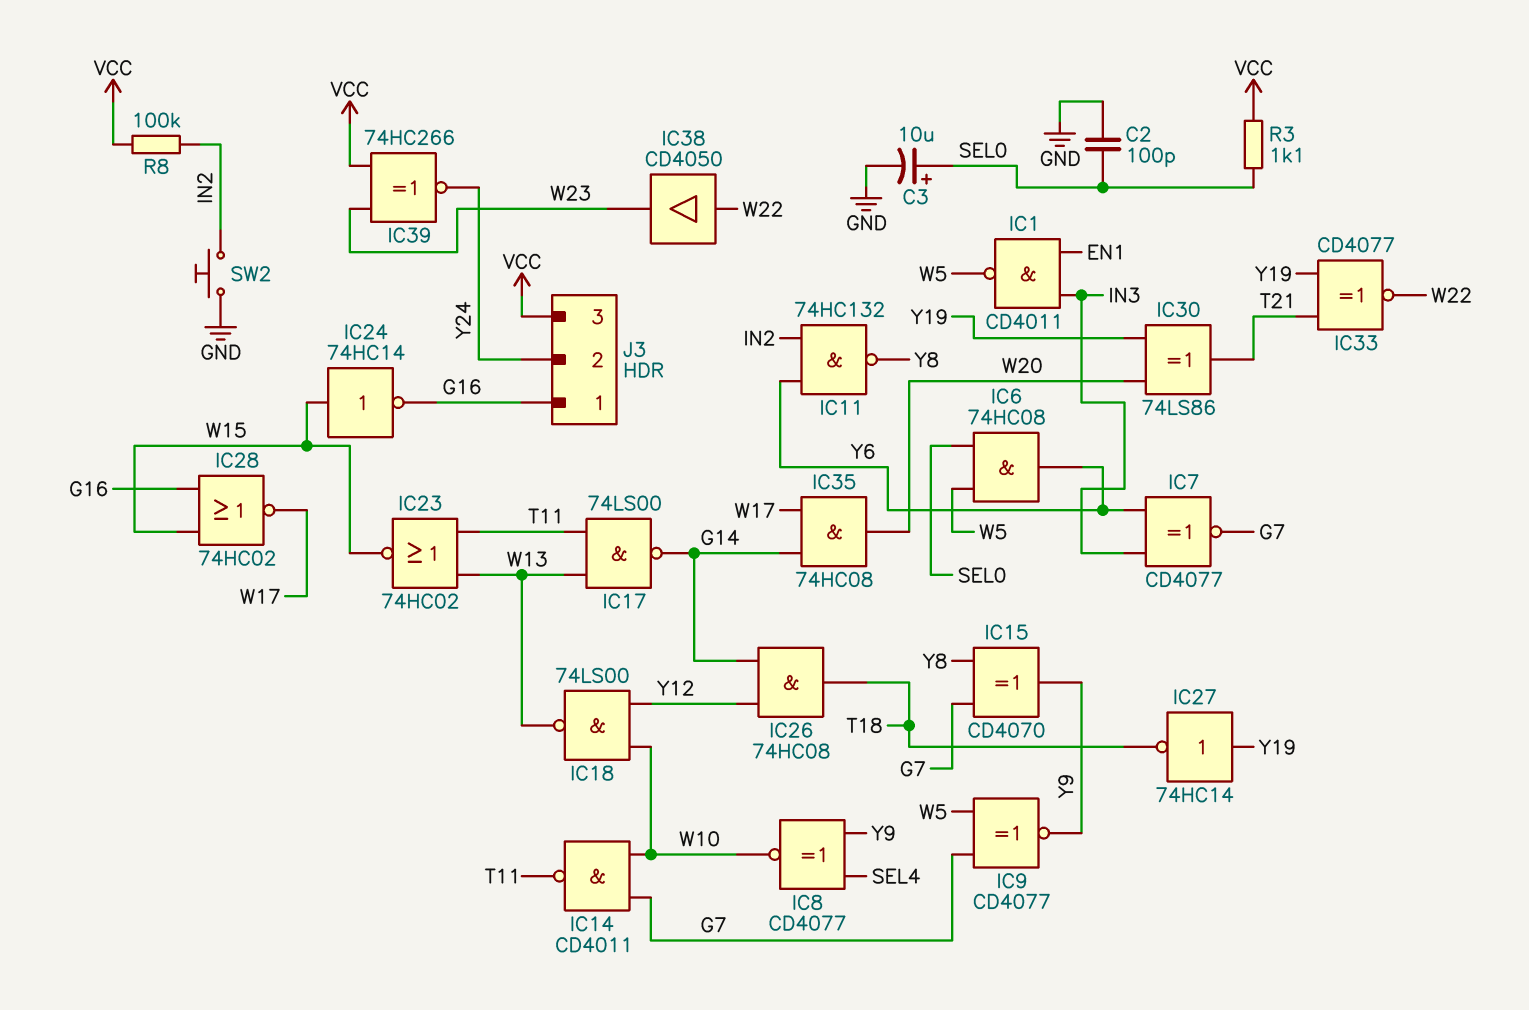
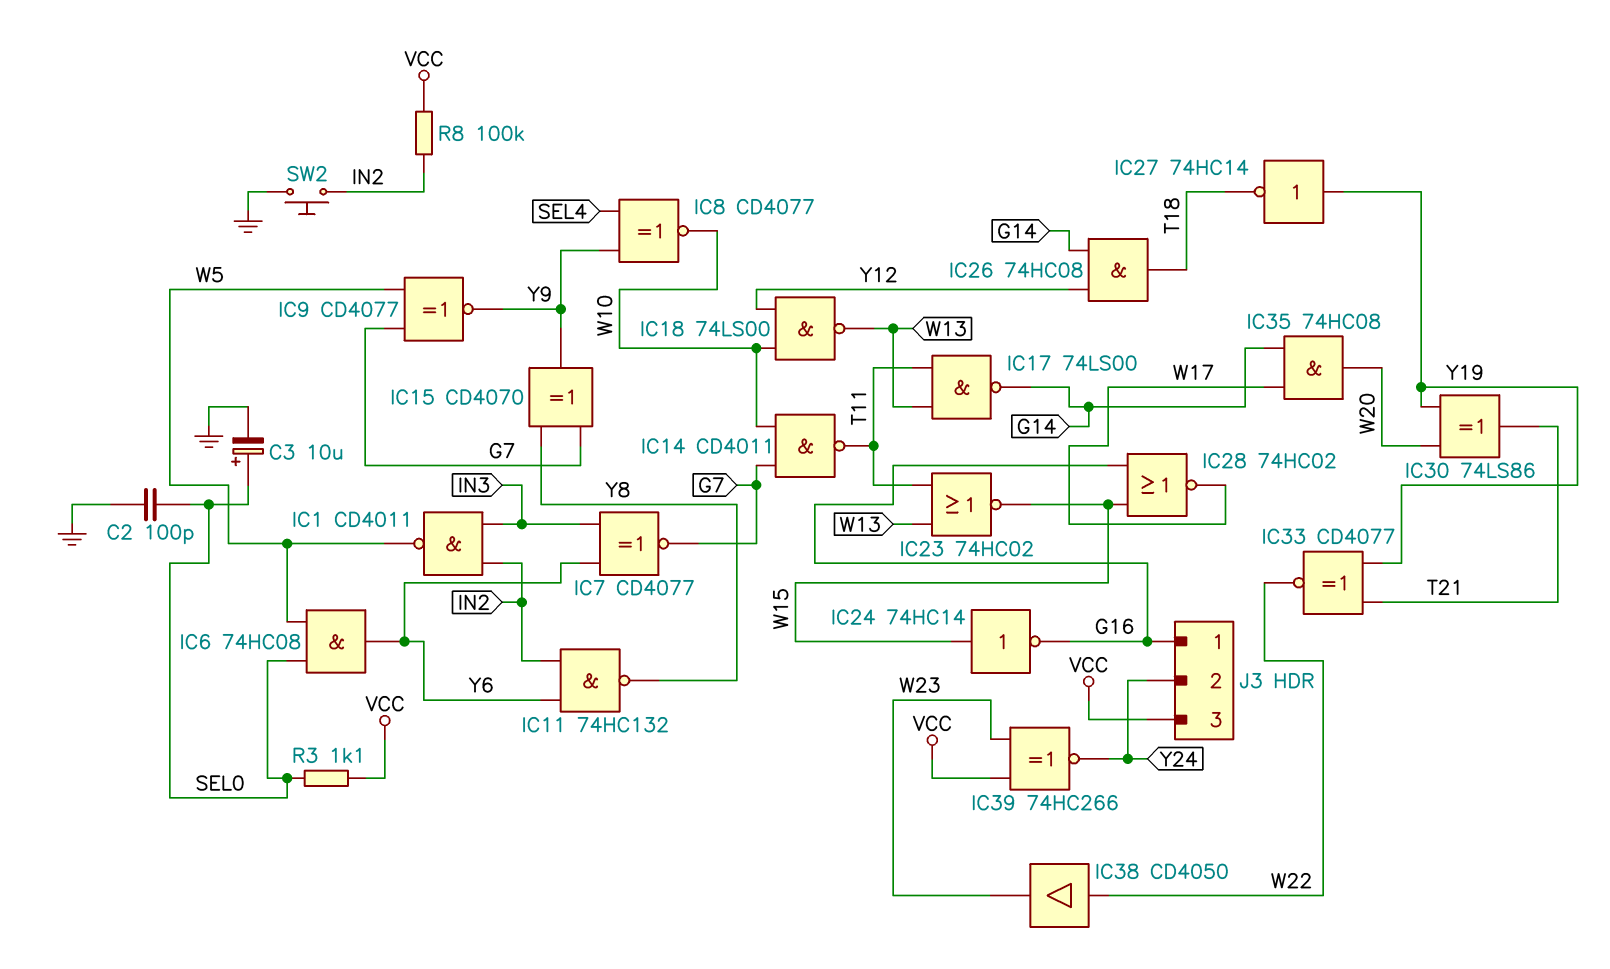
IC1: NAND CD4011 (in EN1, in IN3, out W5) -> NAND CD4011 (in IN2, in IN3, out W5)

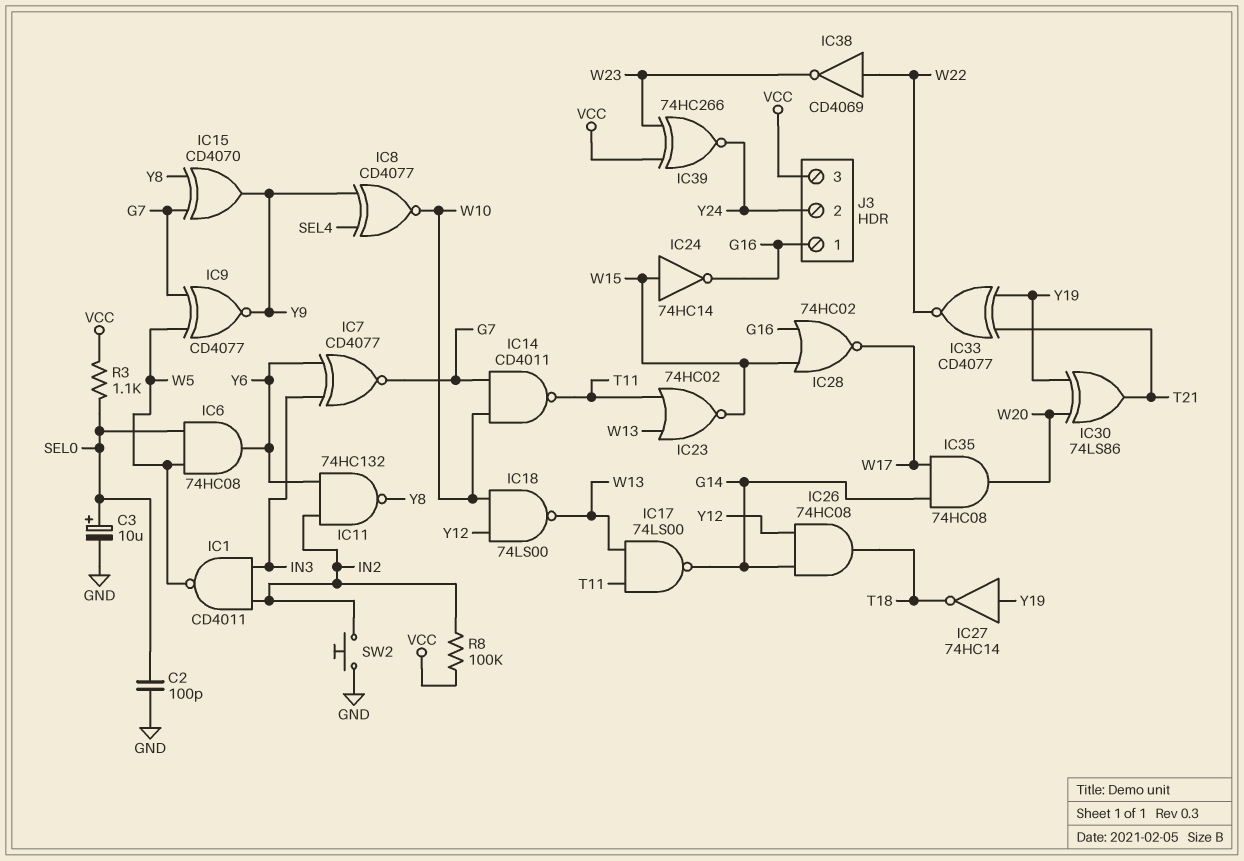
IC38: buffer CD4050 (in W22, out W23) -> NOT CD4069 (in W22, out W23)

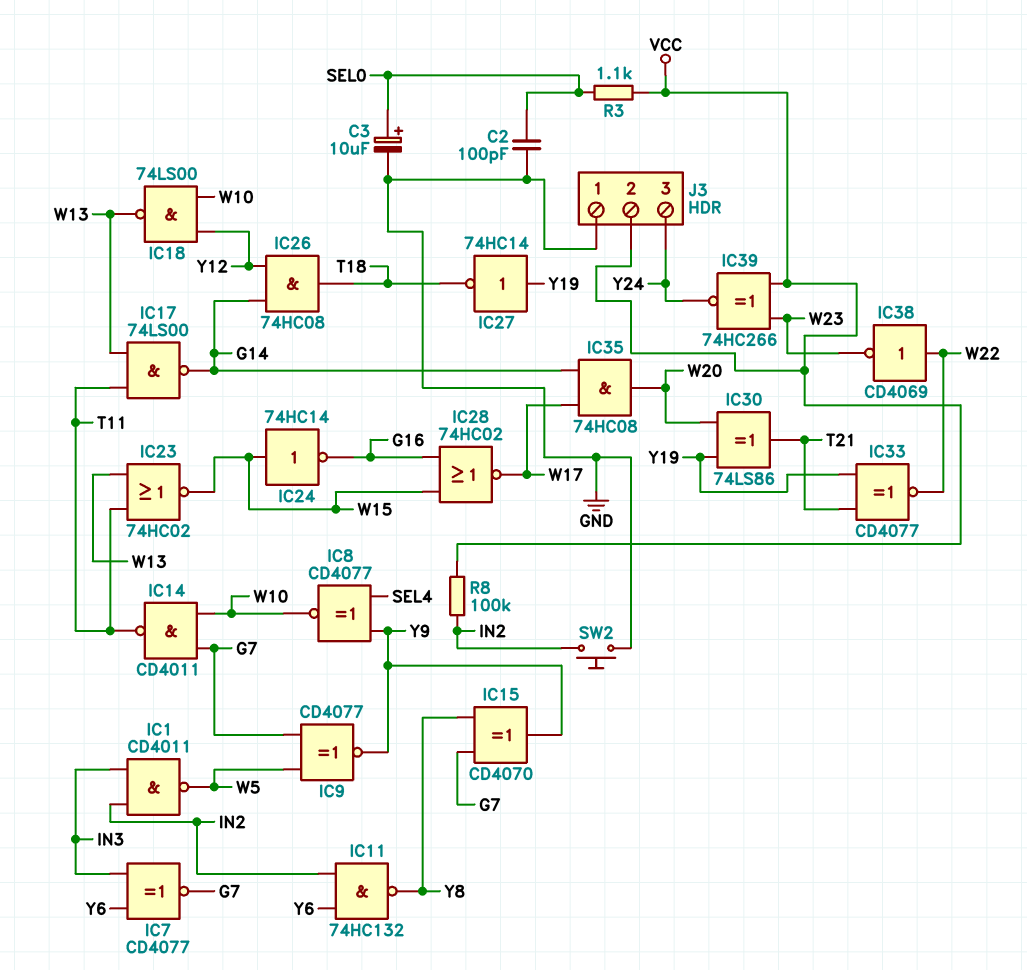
IC6: AND 74HC08 (in SEL0, in W5, out Y6) -> none
J3 pin 1: G16 -> GND
J3 pin 2: Y24 -> VCC
J3 pin 3: VCC -> Y24

